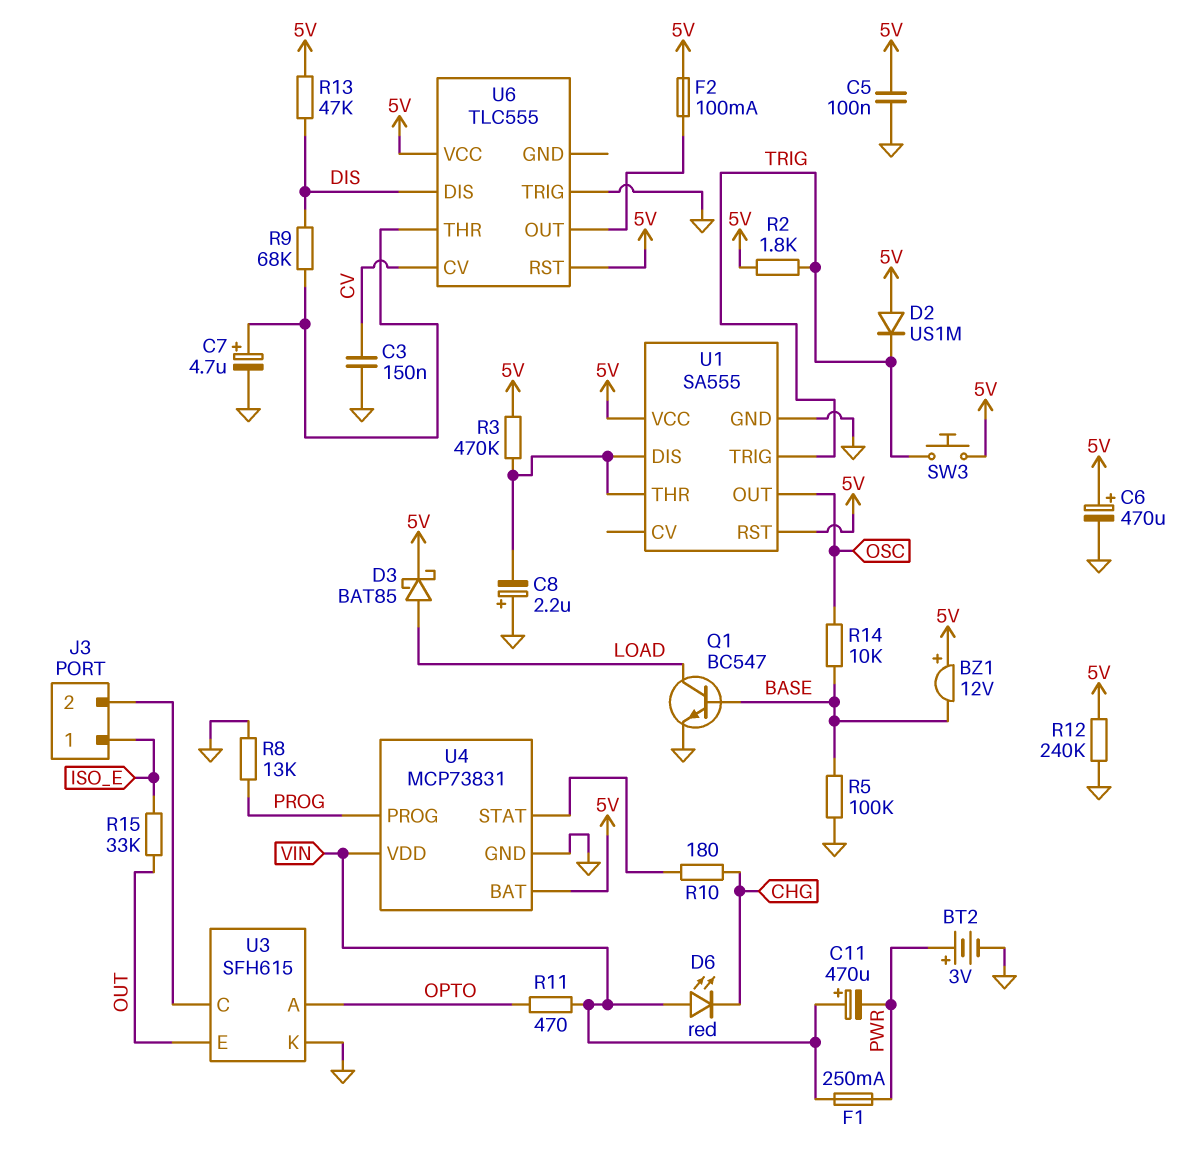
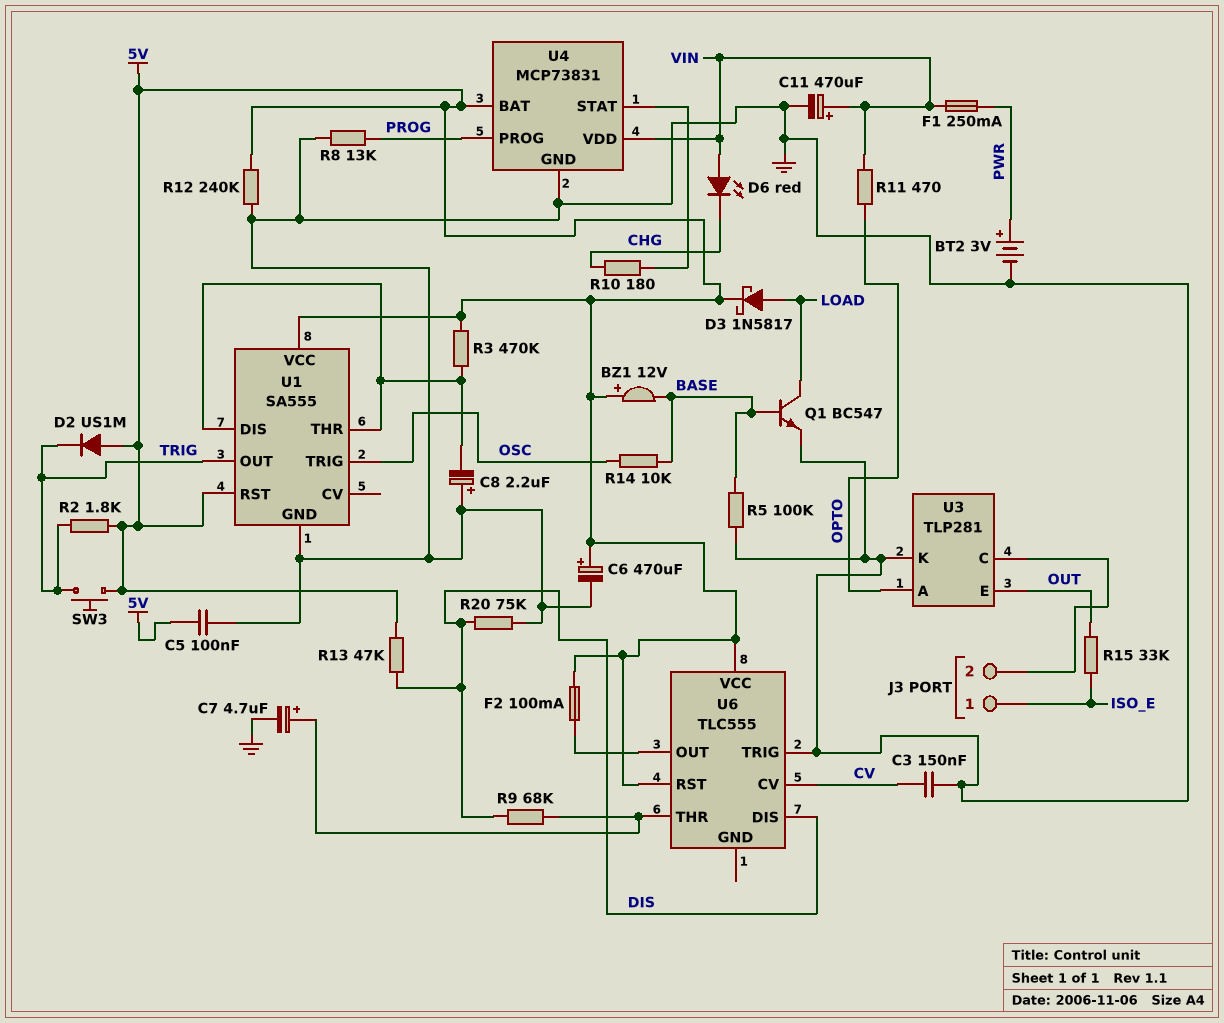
C11: 470uF (plus VIN, minus PWR) -> 470uF (plus VIN, minus GND)
D3: schottky BAT85 (A LOAD, K 5V) -> schottky 1N5817 (A LOAD, K 5V)
R20: none -> 75k (DIS, GND)
U1 pin OUT: OSC -> TRIG
U1 pin TRIG: TRIG -> OSC
U3: SFH615 -> TLP281

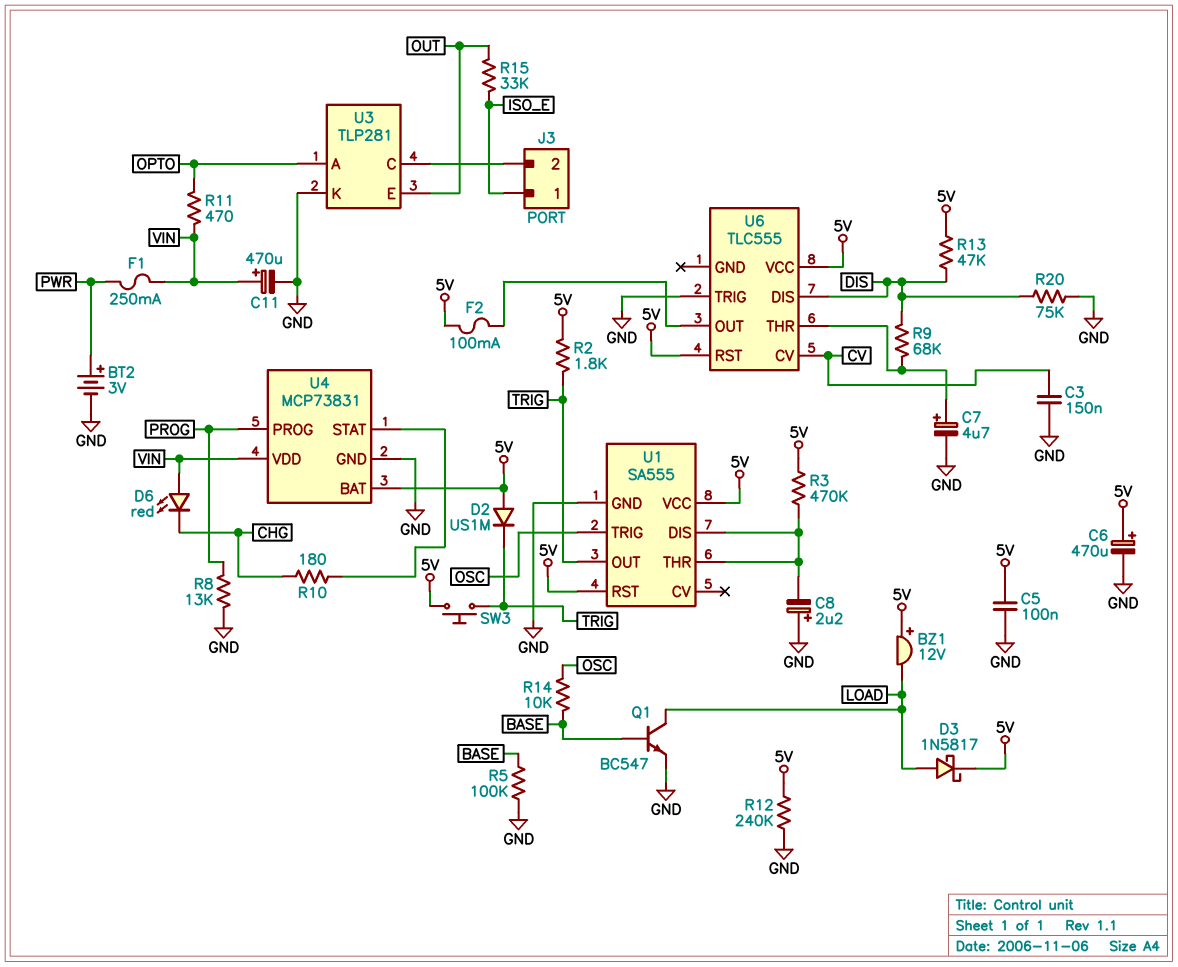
BZ1: buzzer 12V (plus 5V, minus BASE) -> buzzer 12V (plus 5V, minus LOAD)

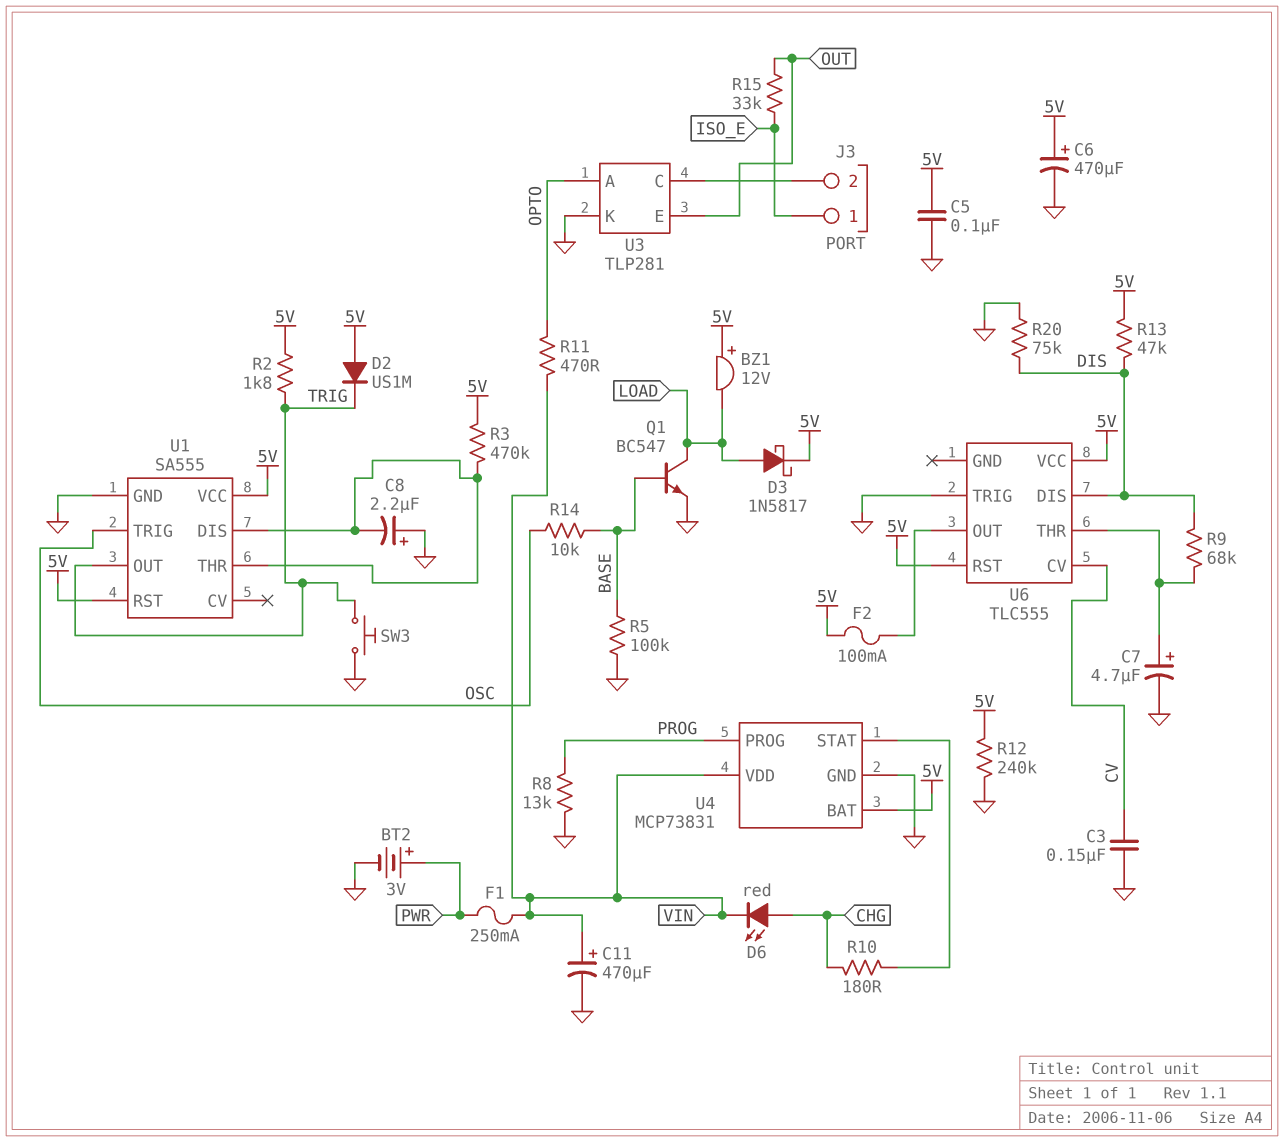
D6: LED red (A VIN, K CHG) -> LED red (A CHG, K VIN)
SW3: button (5V, TRIG) -> button (GND, TRIG)

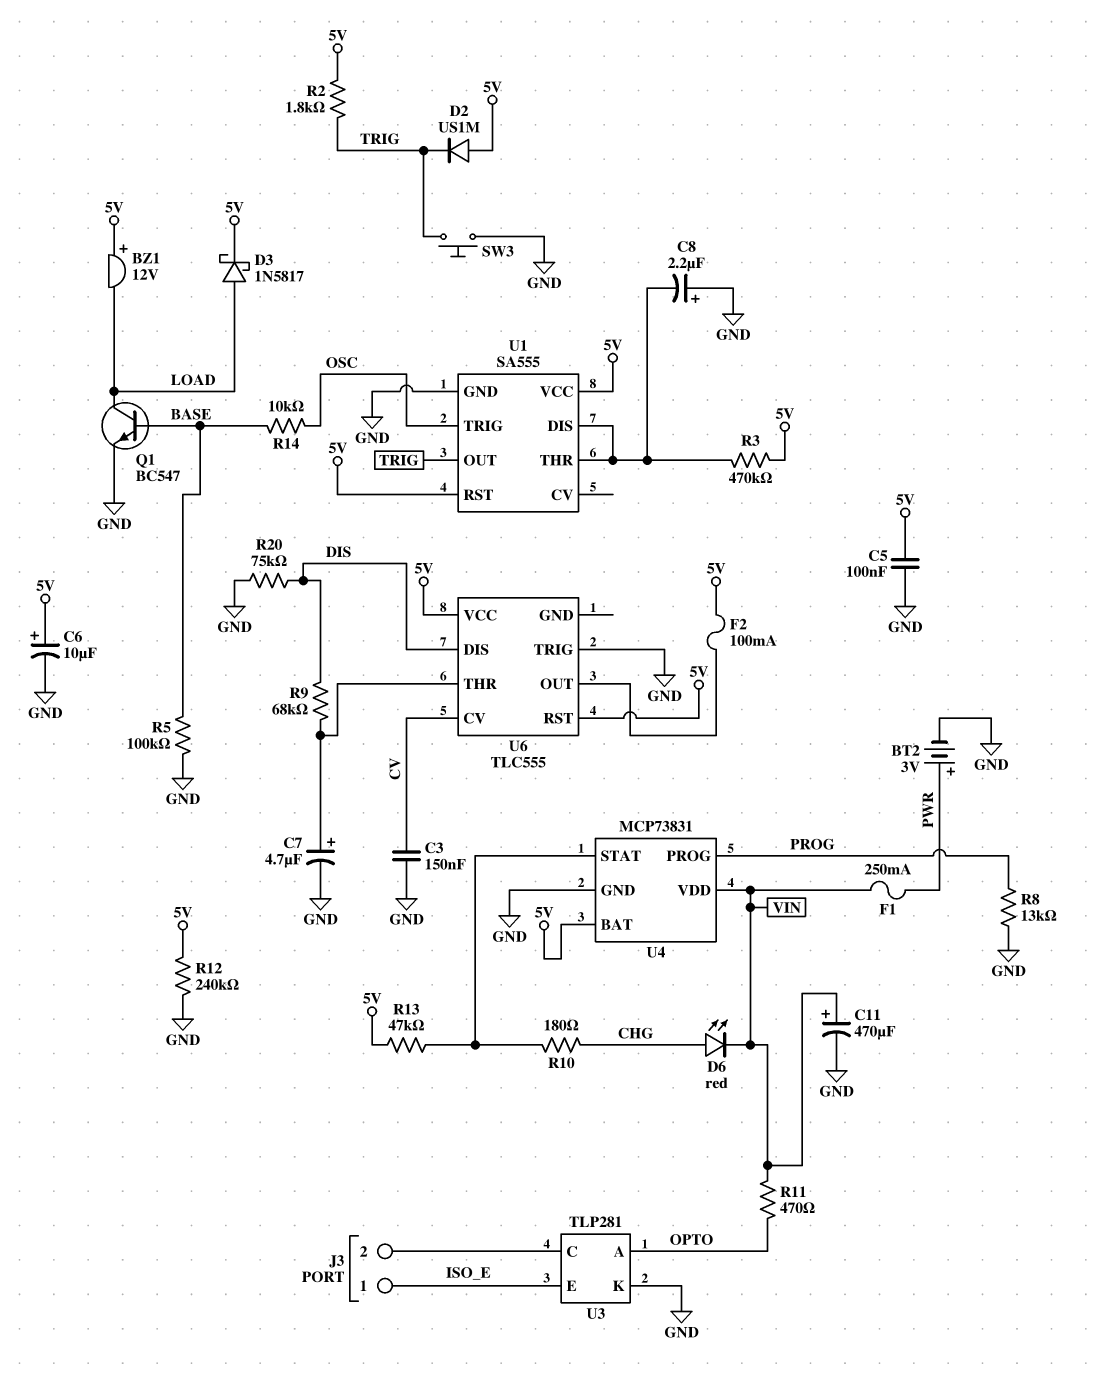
C6: 470uF (plus 5V, minus GND) -> 10uF (plus 5V, minus GND)
R13: 47k (5V, DIS) -> 47k (5V, U4/STAT)
R15: 33k (ISO_E, OUT) -> none
U3 pin E: OUT -> ISO_E

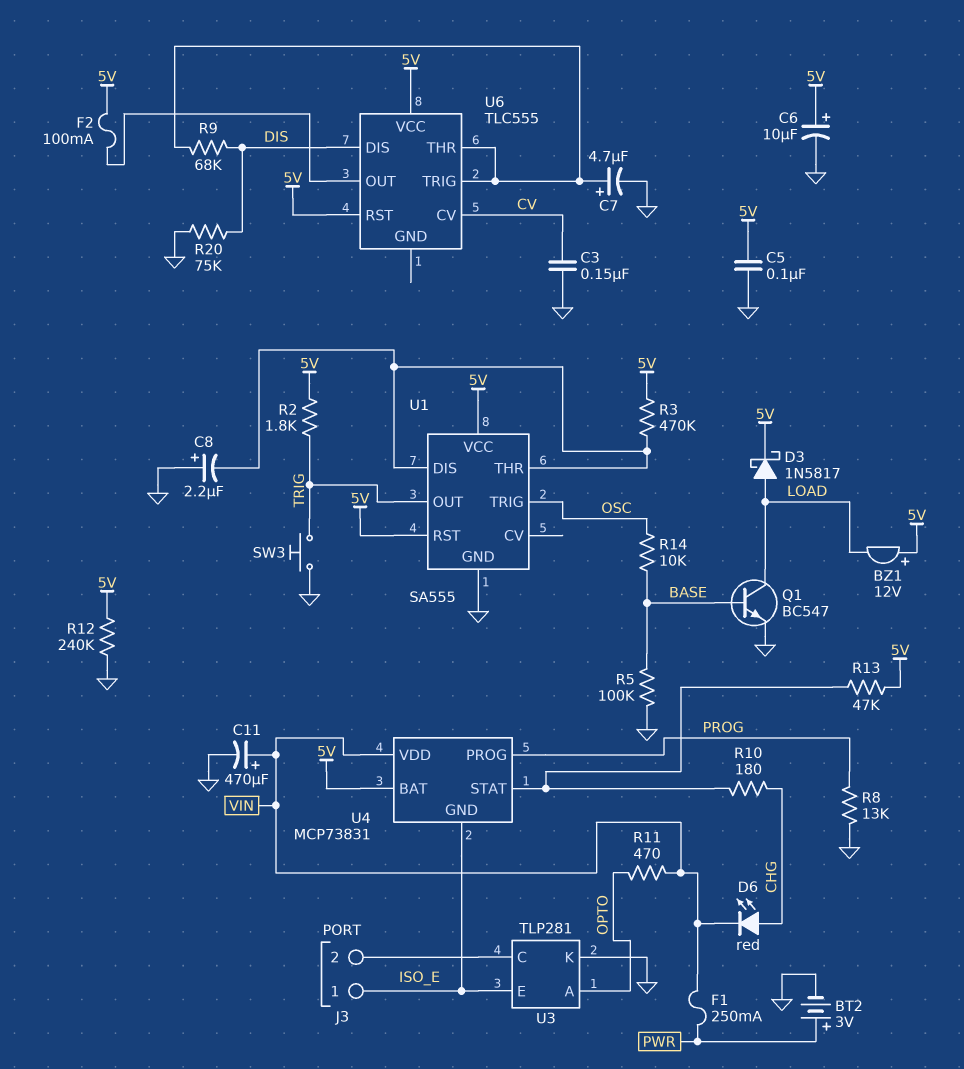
D2: diode US1M (A 5V, K TRIG) -> none
U4 pin GND: GND -> ISO_E
U6 pin TRIG: GND -> U6/THR

